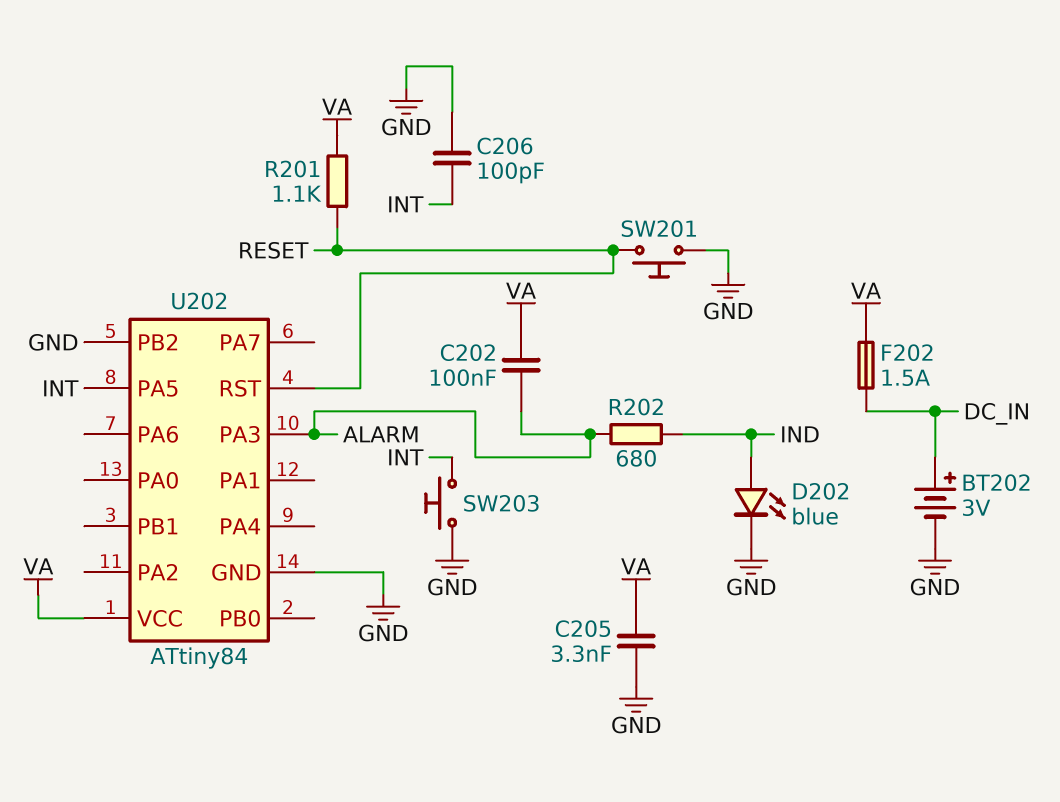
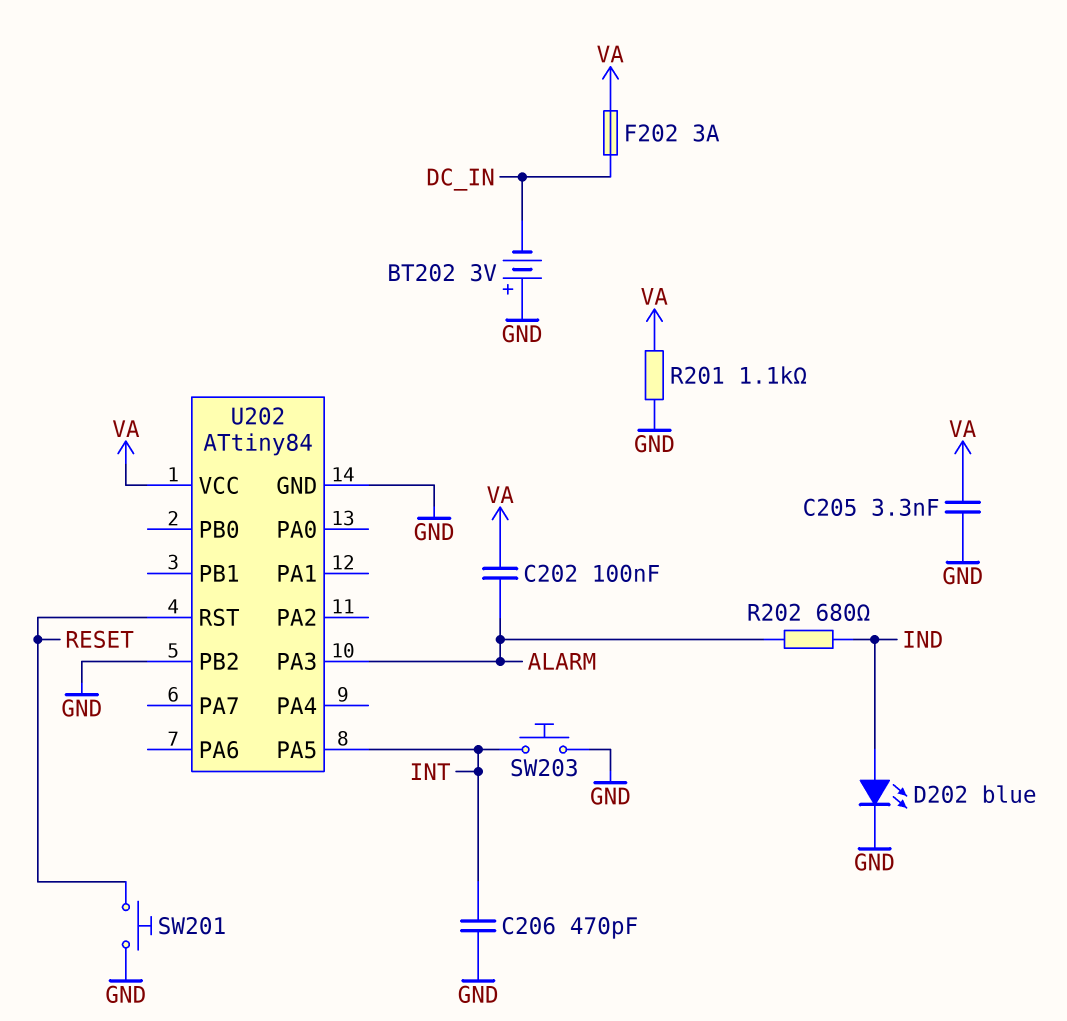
BT202: 3V (plus DC_IN, minus GND) -> 3V (plus GND, minus DC_IN)
C206: 100pF (GND, INT) -> 470pF (GND, INT)
F202: 1.5A (DC_IN, VA) -> 3A (DC_IN, VA)
R201: 1.1k (RESET, VA) -> 1.1k (GND, VA)

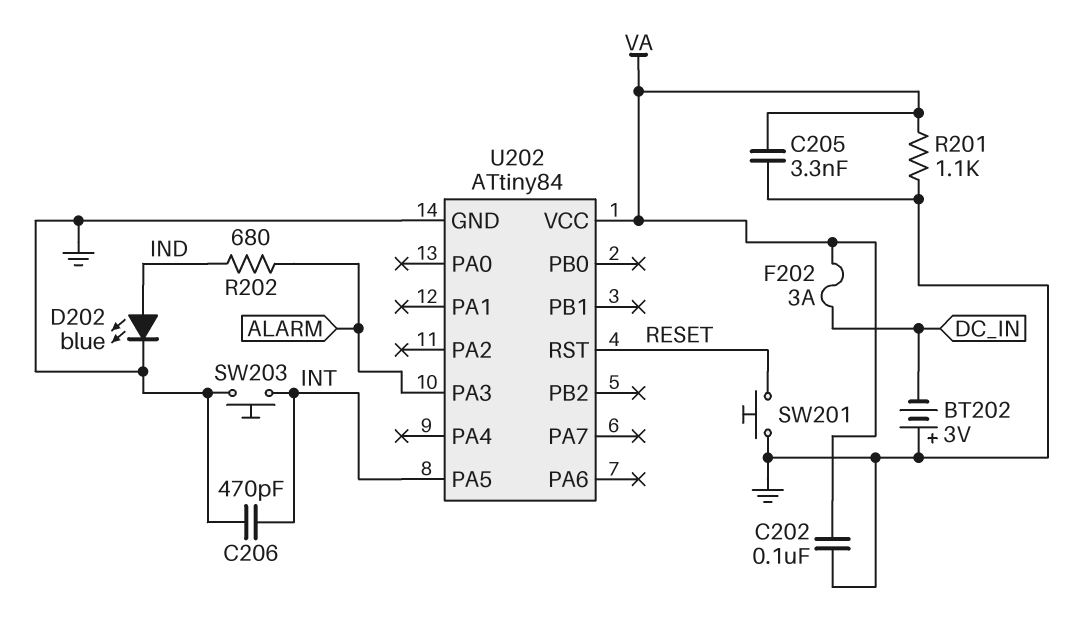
C202: 100nF (ALARM, VA) -> 100nF (GND, VA)
U202 pin PB2: GND -> none

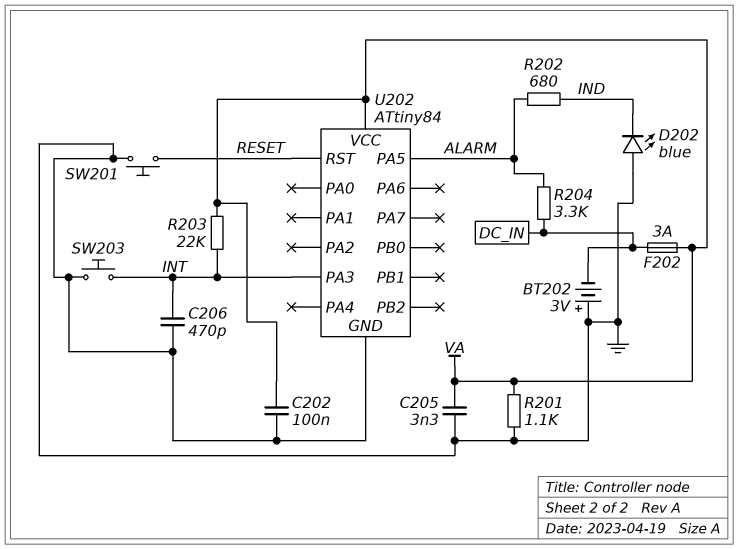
D202: LED blue (A IND, K GND) -> LED blue (A GND, K IND)
R203: none -> 22k (INT, VA)
R204: none -> 3.3k (ALARM, DC_IN)
U202 pin PA3: ALARM -> INT
U202 pin PA5: INT -> ALARM

